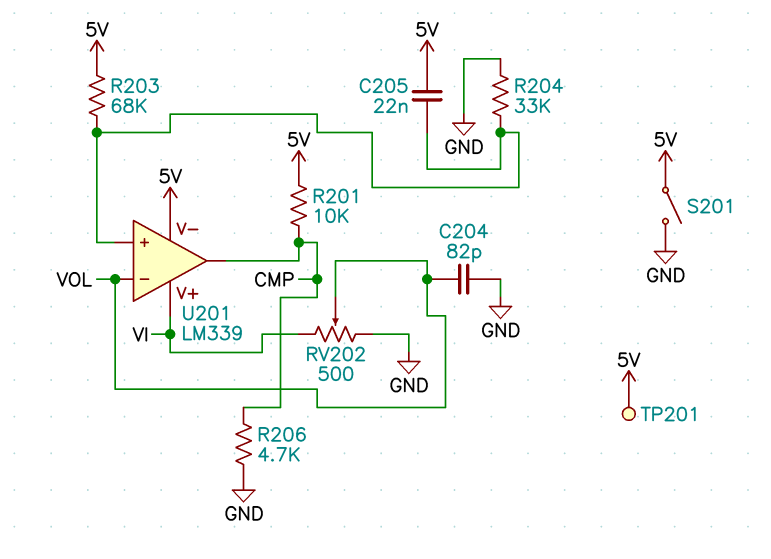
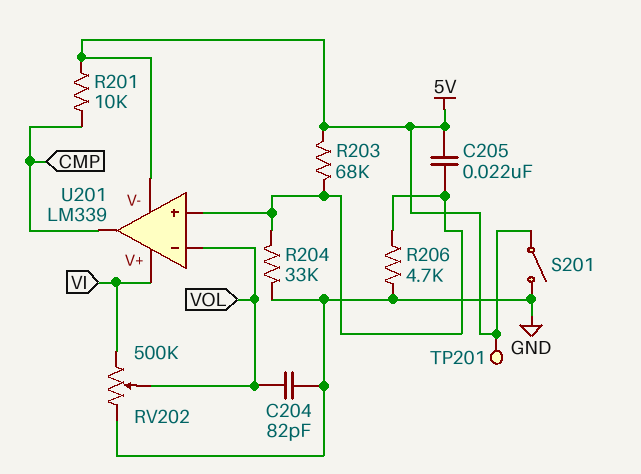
R206: 4.7k (CMP, GND) -> 4.7k (GND, U201/in+)
RV202: 500 (GND, VI, wiper VOL) -> 500k (GND, VI, wiper VOL)

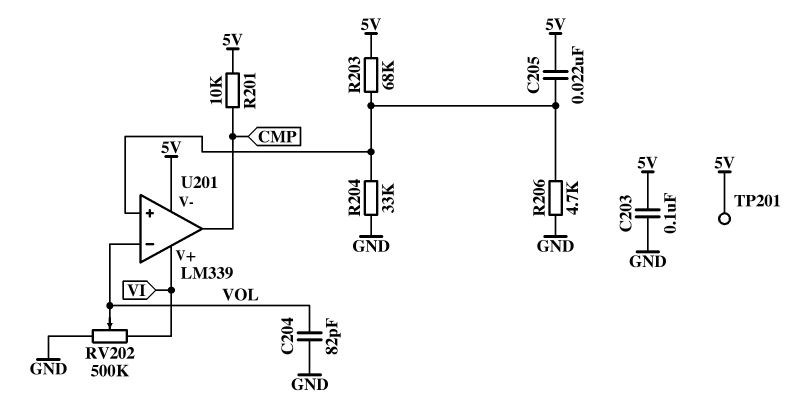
C203: none -> 100nF (5V, GND)
S201: switch (5V, GND) -> none

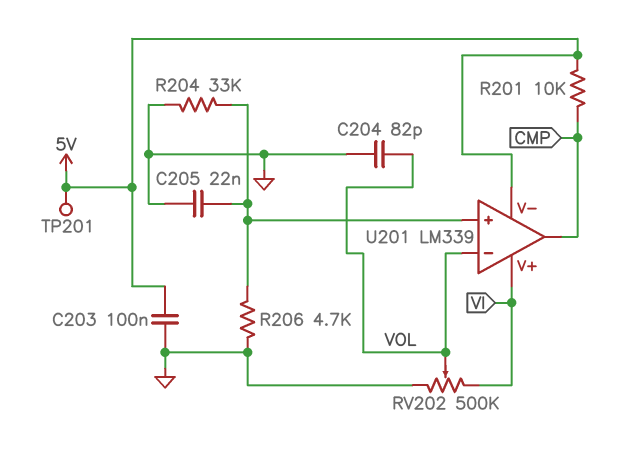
C205: 22nF (5V, U201/in+) -> 22nF (GND, U201/in+)
R203: 68k (5V, U201/in+) -> none

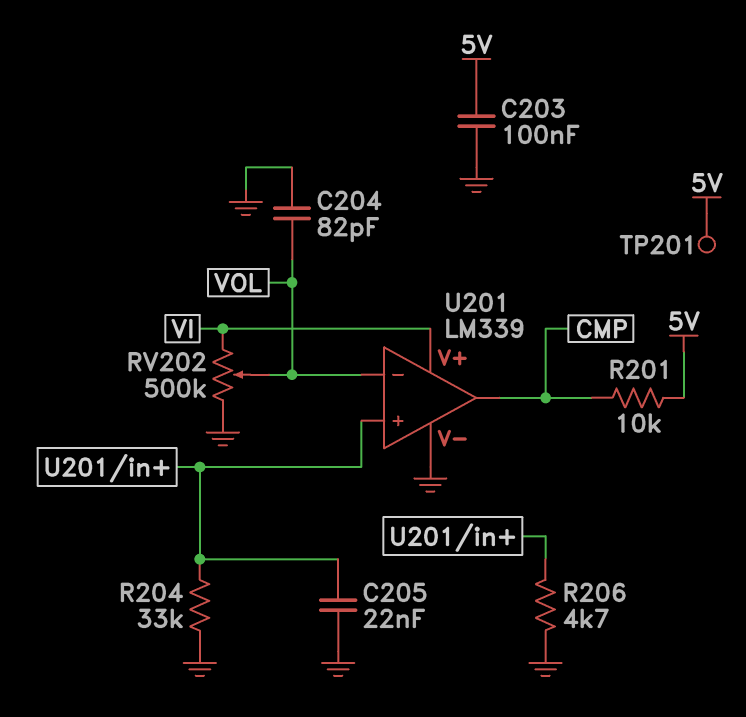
U201 pin V-: 5V -> GND

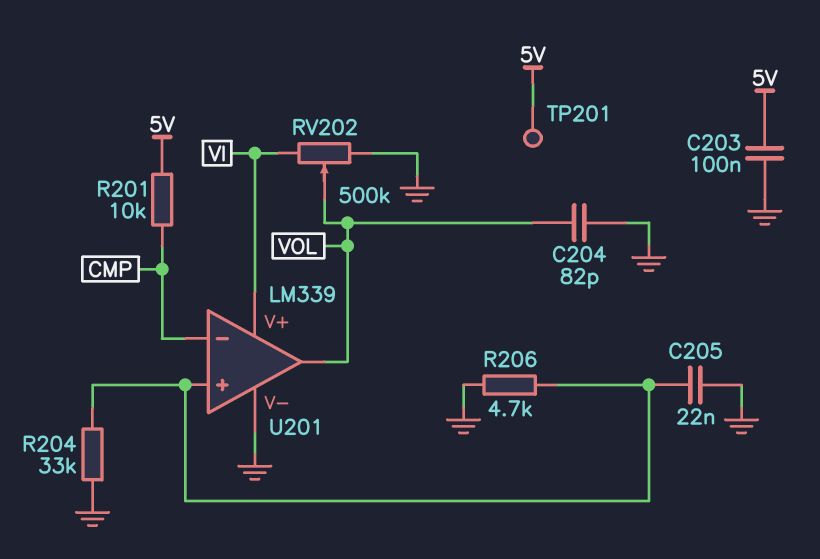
U201 pin in-: VOL -> CMP
U201 pin out: CMP -> VOL

